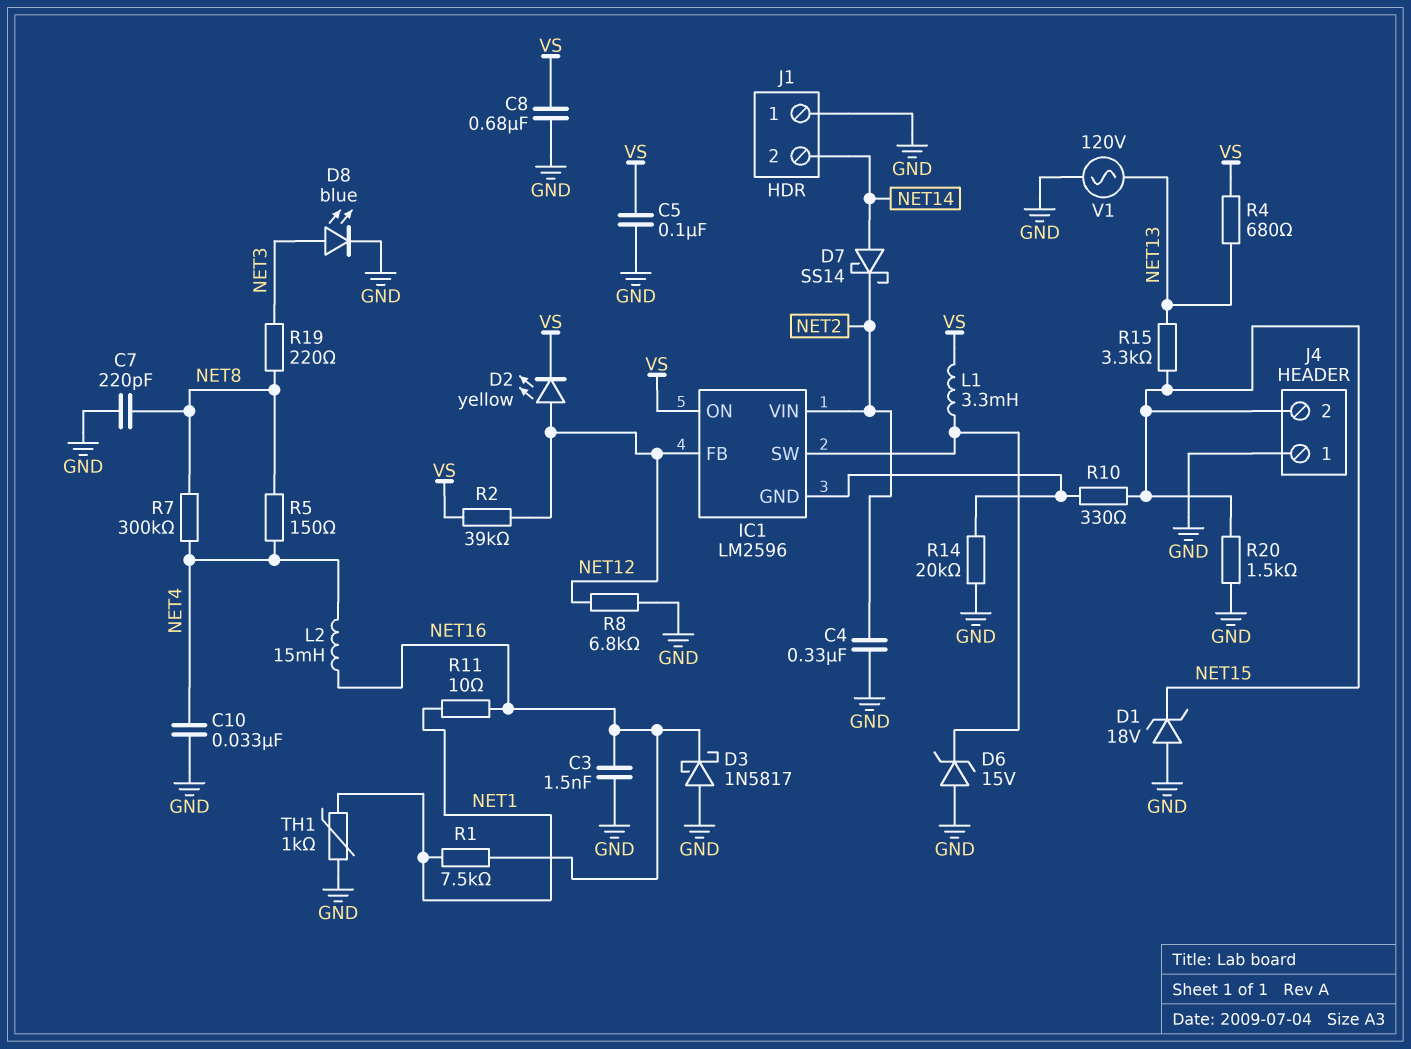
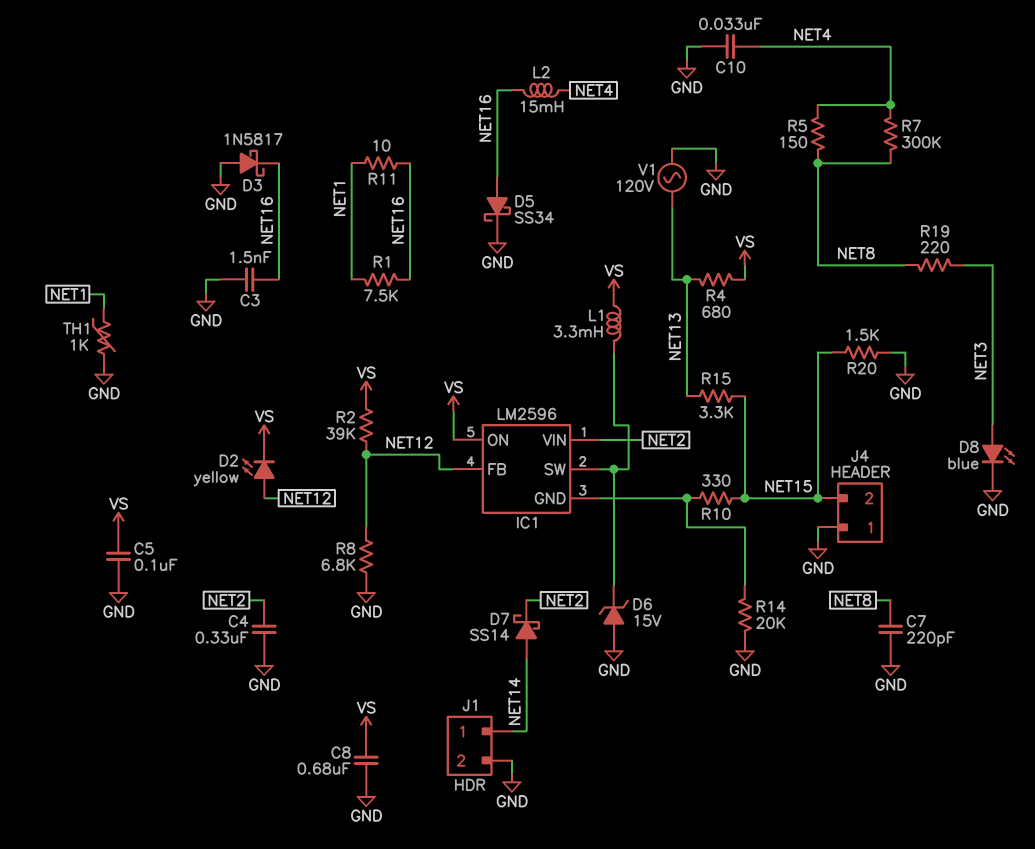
D1: zener 18V (A GND, K NET15) -> none
D5: none -> schottky SS34 (A NET16, K GND)
J1 pin 1: GND -> NET14
J1 pin 2: NET14 -> GND

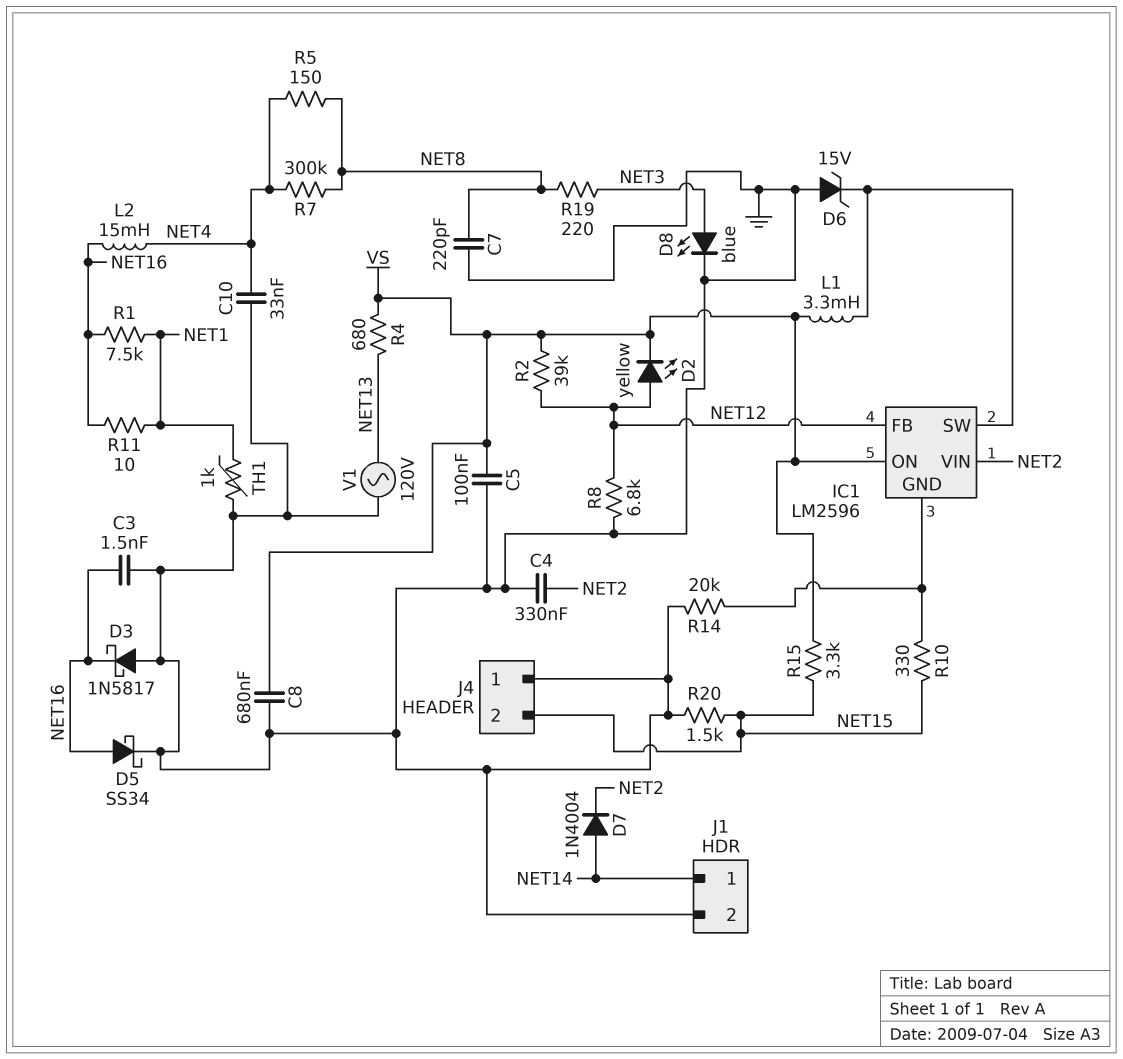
D7: schottky SS14 (A NET14, K NET2) -> diode 1N4004 (A NET14, K NET2)
R15: 3.3k (NET13, NET15) -> 3.3k (NET15, VS)

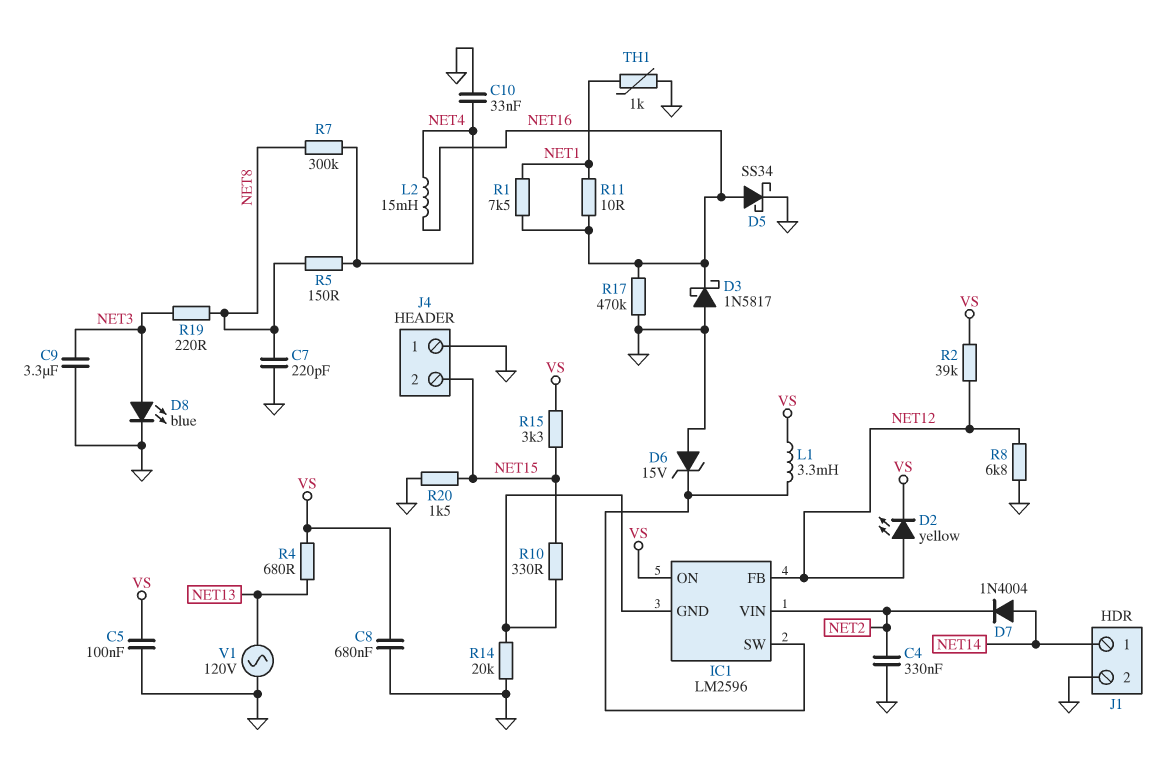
C3: 1.5nF (GND, NET16) -> none
C9: none -> 3.3uF (GND, NET3)
R17: none -> 470k (GND, NET16)

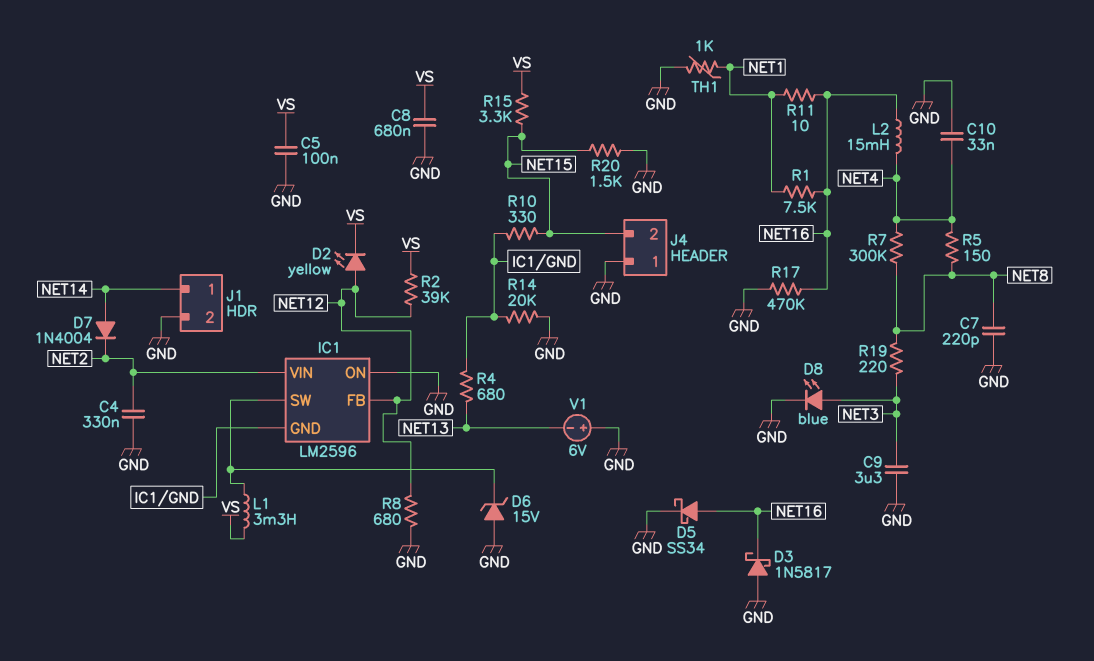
IC1 pin ON: VS -> GND
R4: 680 (NET13, VS) -> 680 (IC1/GND, NET13)
R8: 6.8k (GND, NET12) -> 680 (GND, NET12)
V1: AC 120V (GND, NET13) -> 6V (plus GND, minus NET13)

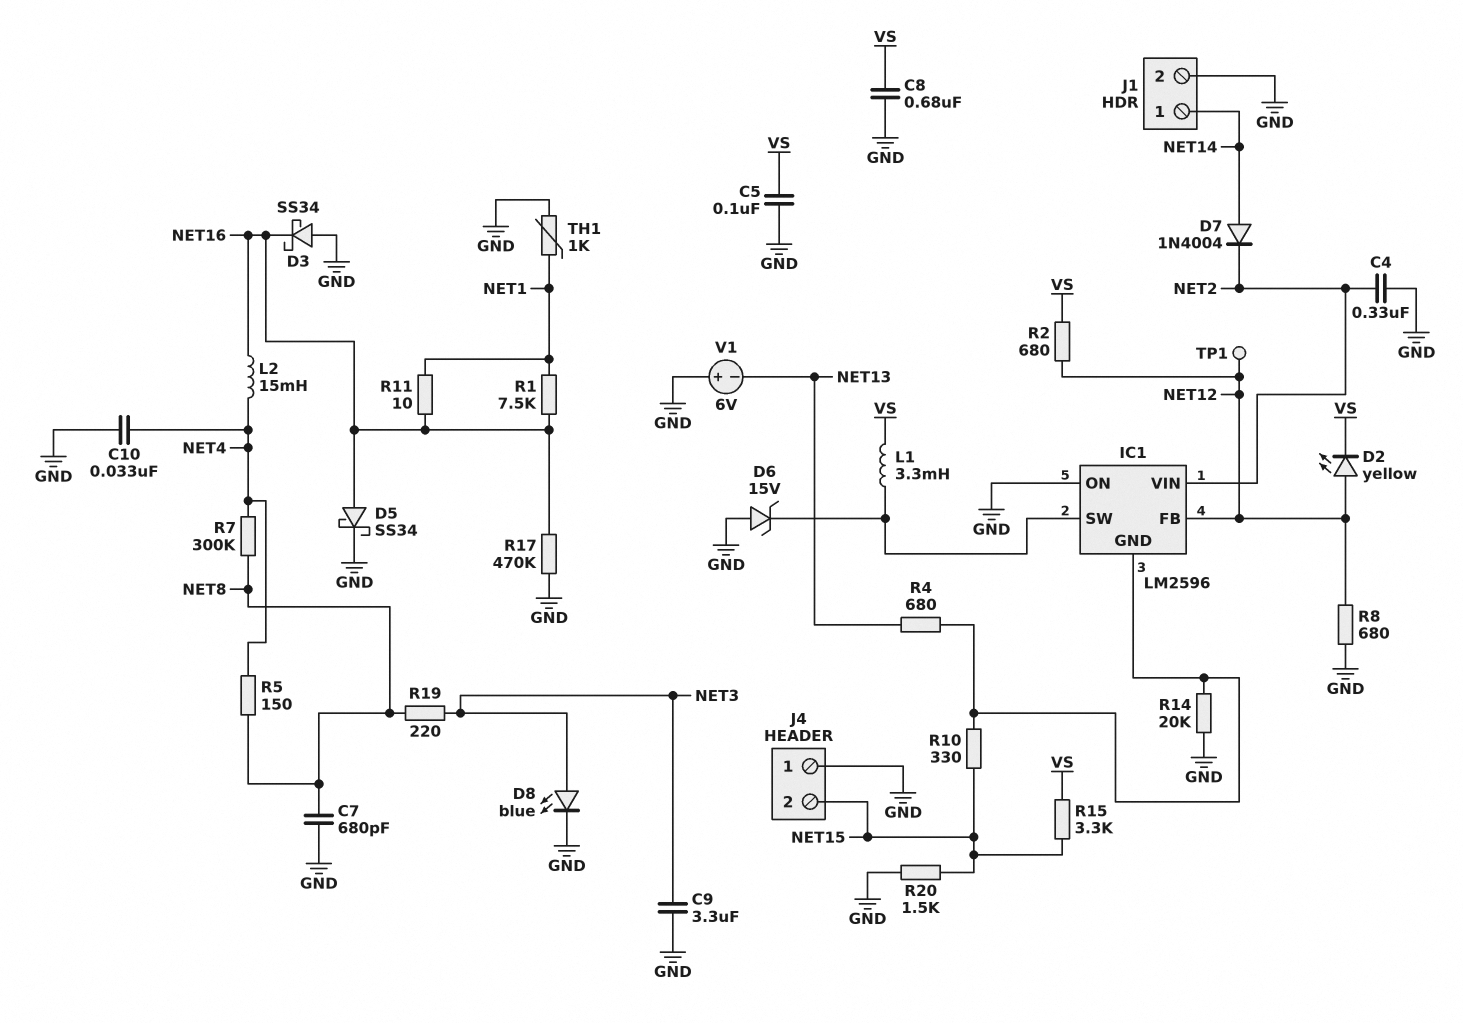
C7: 220pF (GND, NET8) -> 680pF (GND, NET8)
D3: schottky 1N5817 (A GND, K NET16) -> schottky SS34 (A GND, K NET16)
R2: 39k (NET12, VS) -> 680 (NET12, VS)
TP1: none -> test point (NET12)

